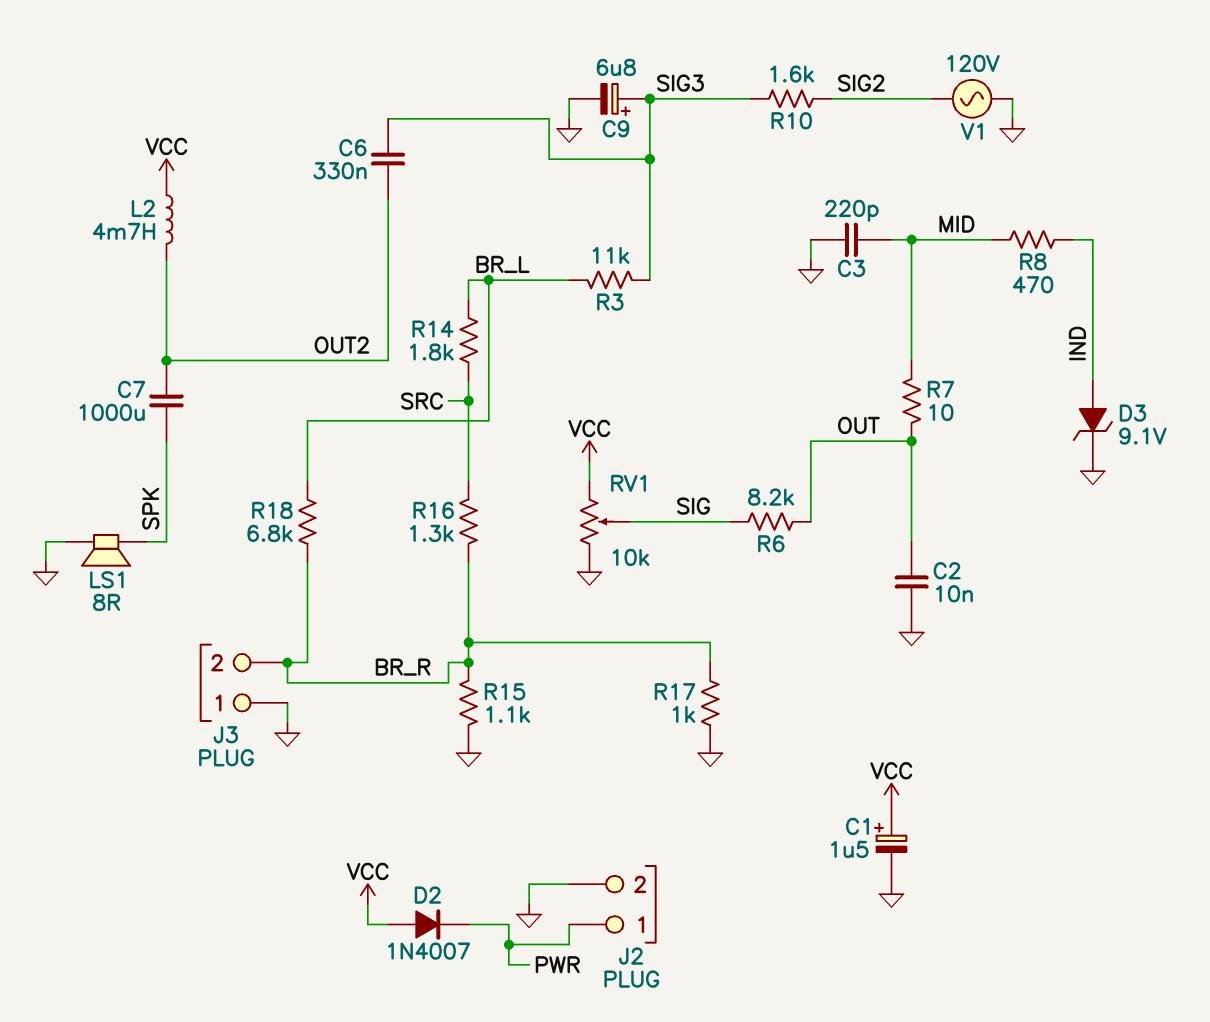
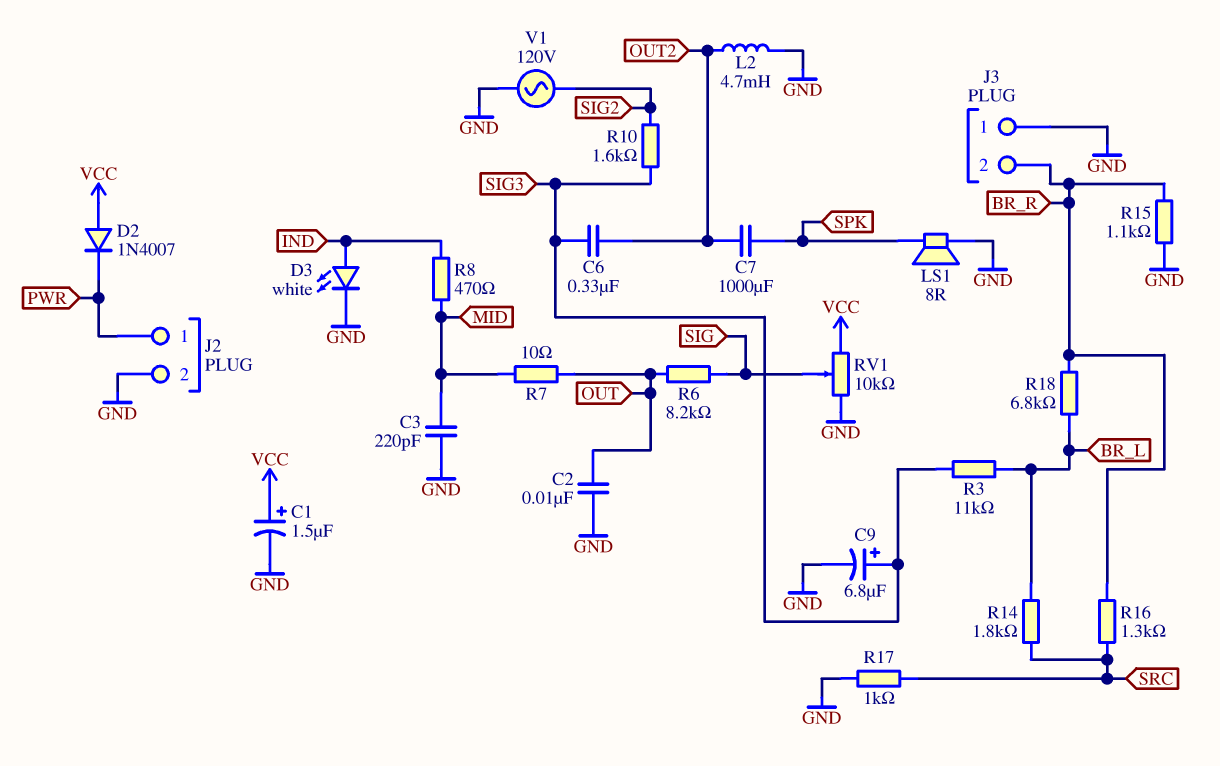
D3: zener 9.1V (A IND, K GND) -> LED white (A IND, K GND)
L2: 4.7mH (OUT2, VCC) -> 4.7mH (GND, OUT2)
R17: 1k (BR_R, GND) -> 1k (GND, SRC)

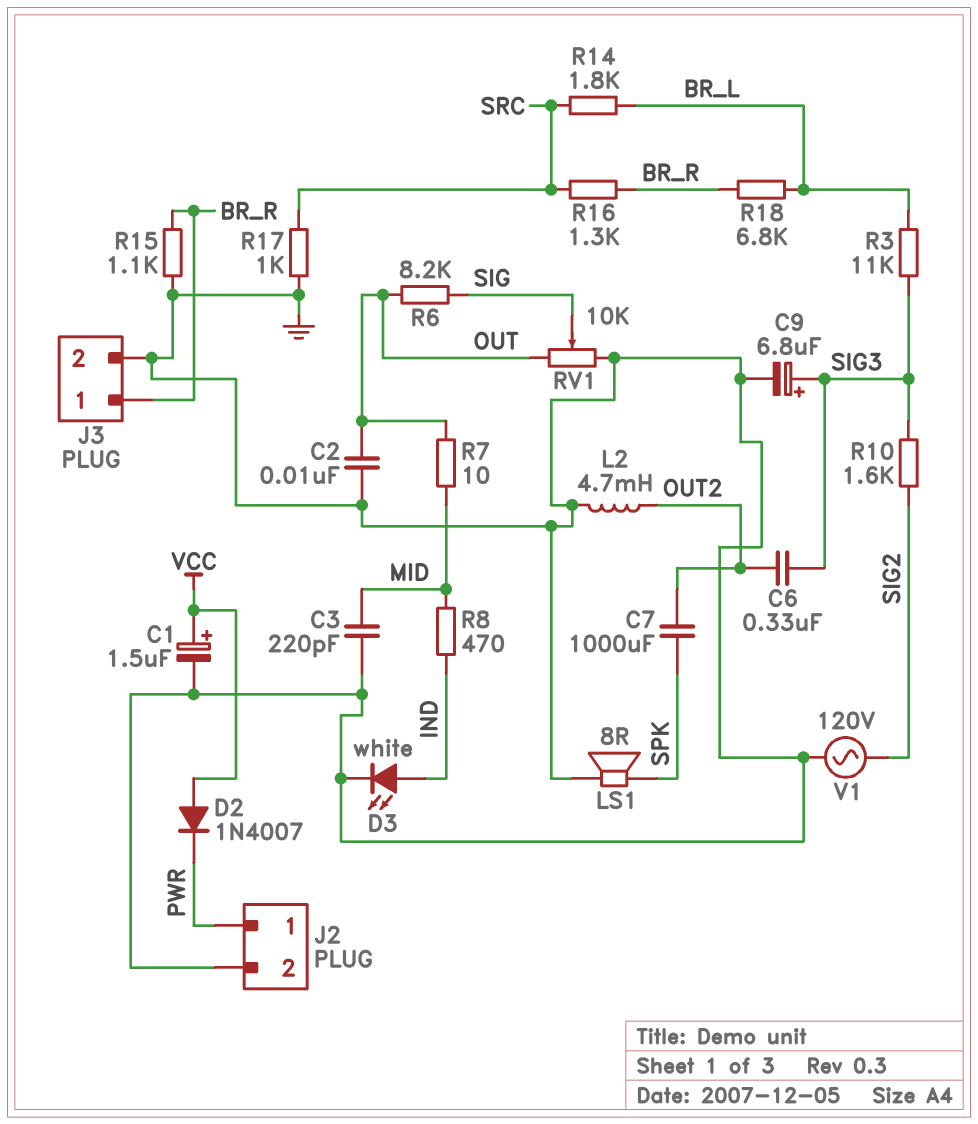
J3 pin 1: GND -> BR_R
J3 pin 2: BR_R -> GND
RV1: 10k (GND, VCC, wiper SIG) -> 10k (GND, OUT, wiper SIG)

